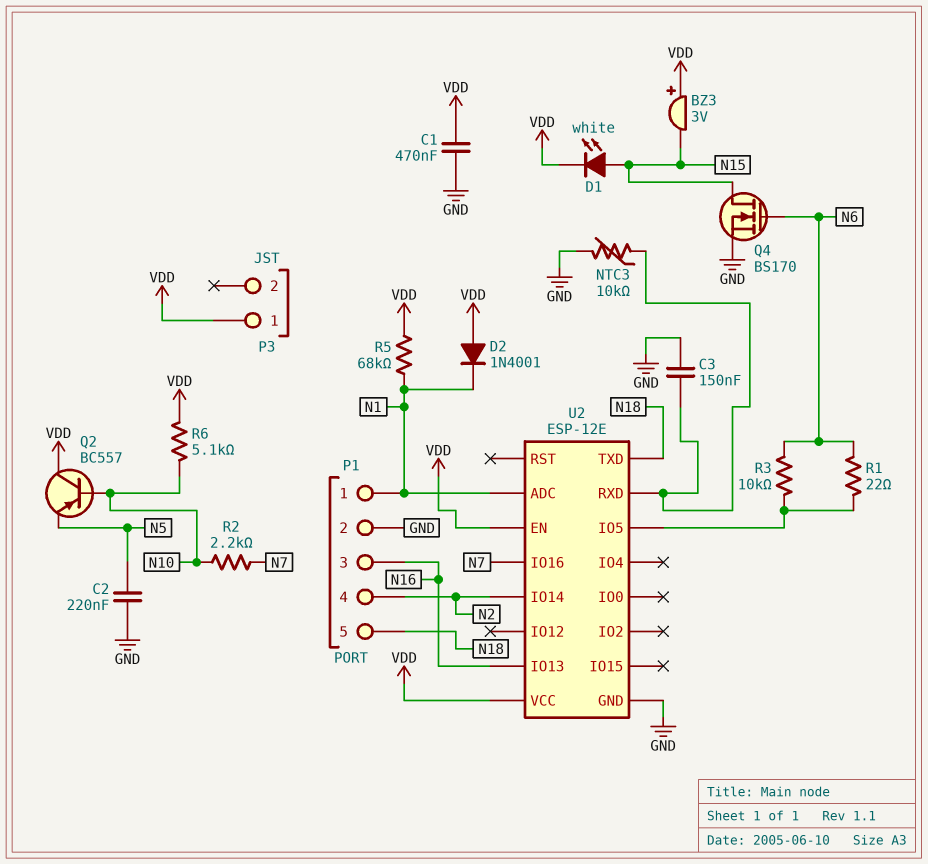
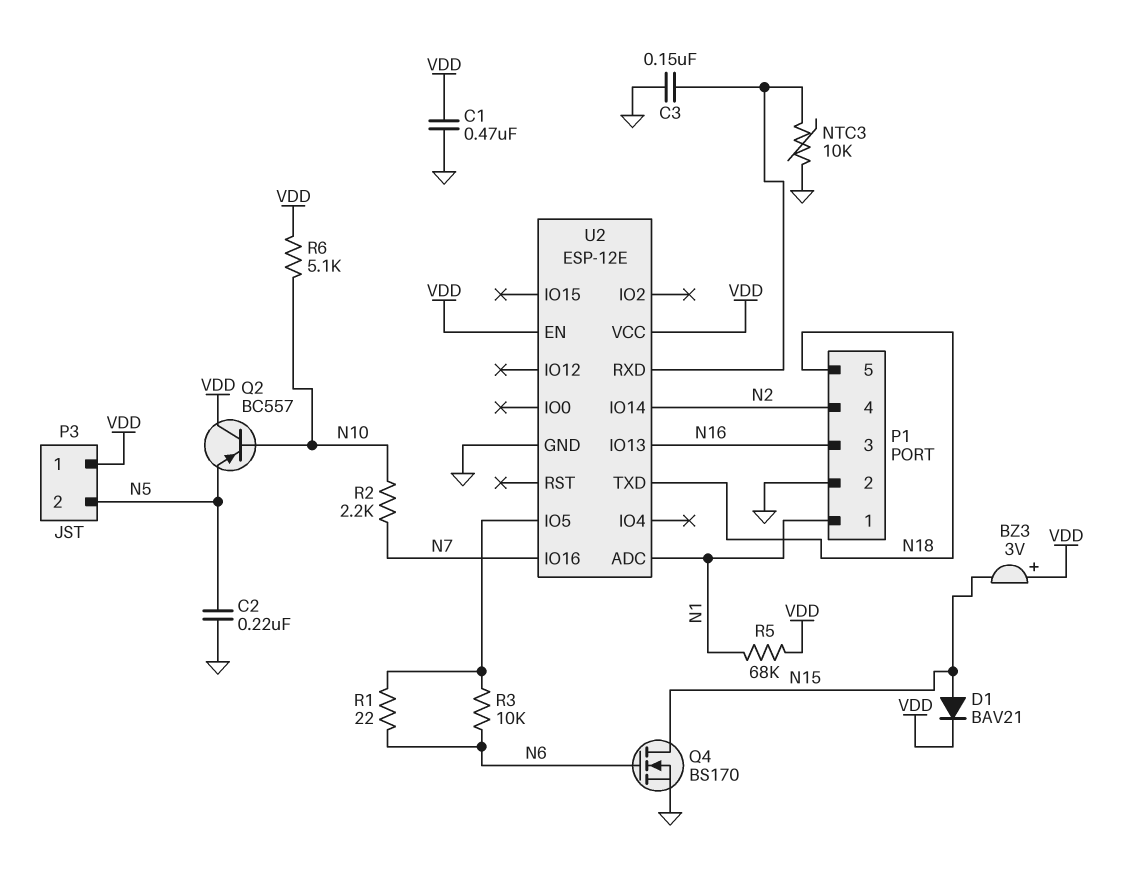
D1: LED white (A N15, K VDD) -> diode BAV21 (A N15, K VDD)
D2: diode 1N4001 (A VDD, K N1) -> none
P3 pin 2: none -> N5

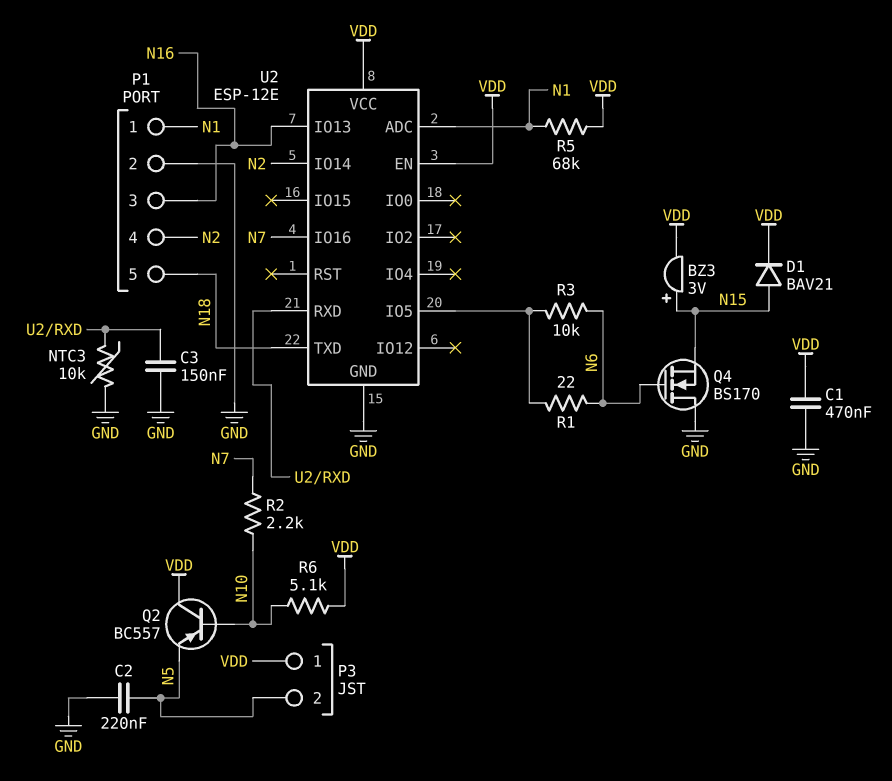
BZ3: buzzer 3V (plus VDD, minus N15) -> buzzer 3V (plus N15, minus VDD)
Q4: NMOS BS170 (G N6, D N15, S GND) -> NMOS BS170 (G N6, D GND, S N15)

